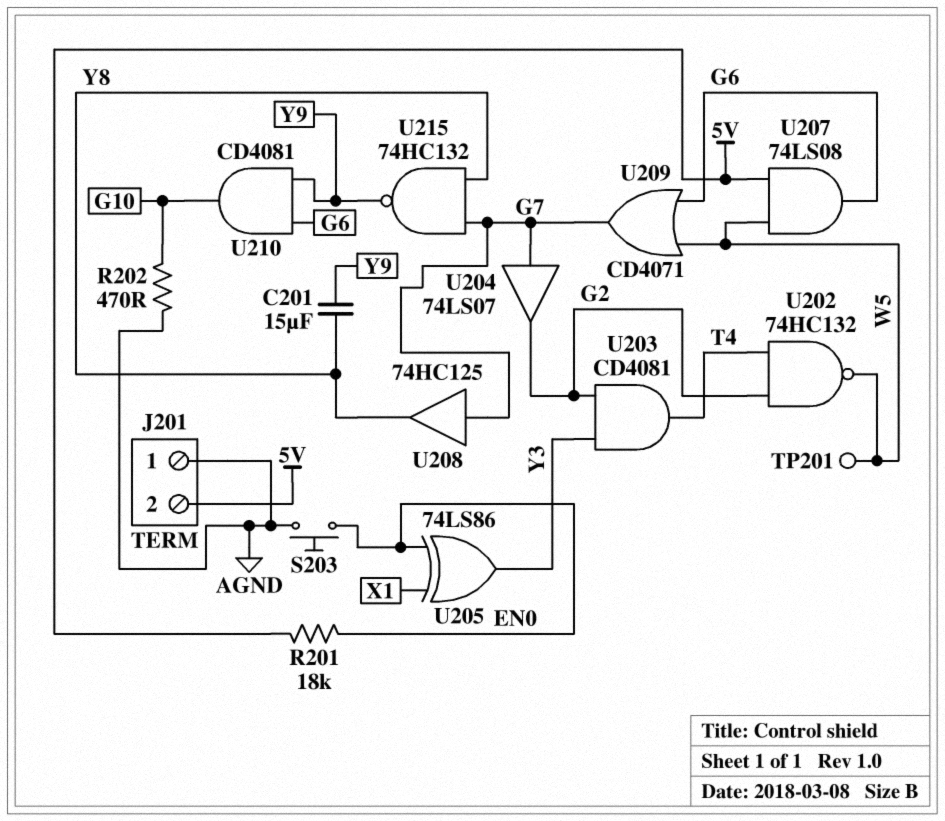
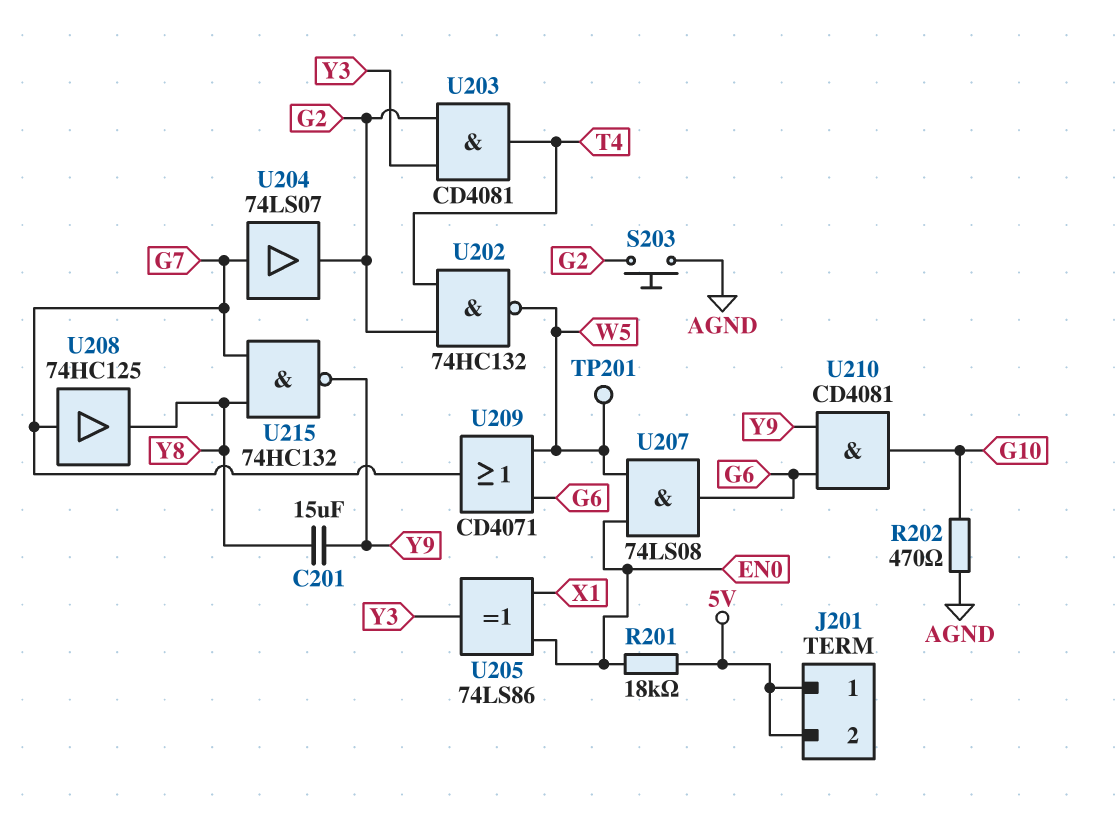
J201 pin 1: AGND -> 5V
S203: button (AGND, EN0) -> button (AGND, G2)
U207: AND 74LS08 (in 5V, in W5, out G6) -> AND 74LS08 (in EN0, in W5, out G6)

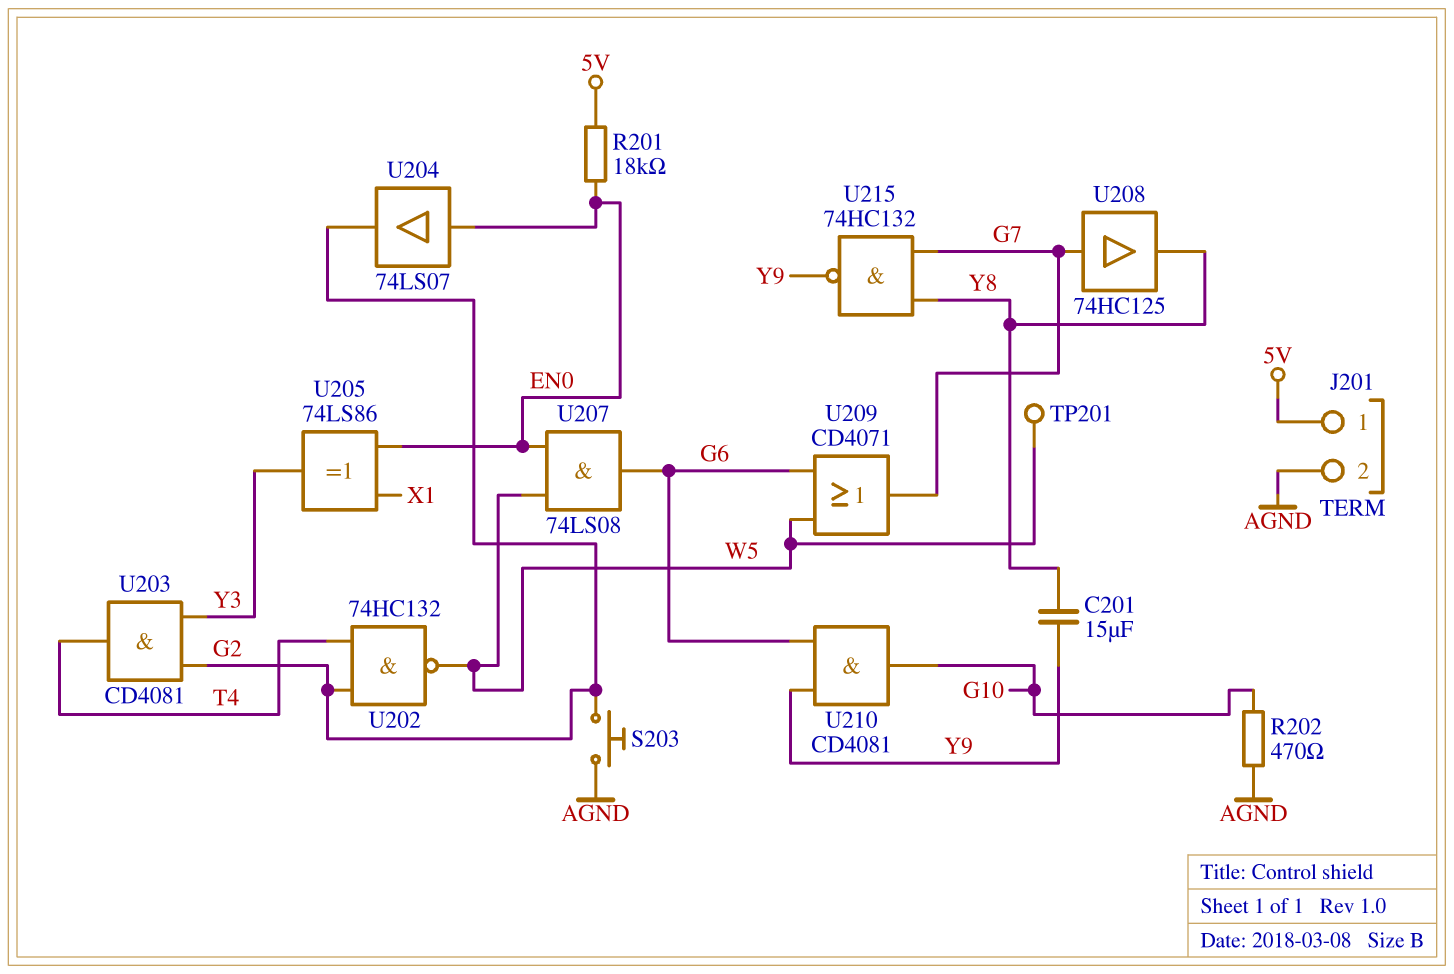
J201 pin 2: 5V -> AGND
U204: buffer 74LS07 (in G7, out G2) -> buffer 74LS07 (in EN0, out G2)

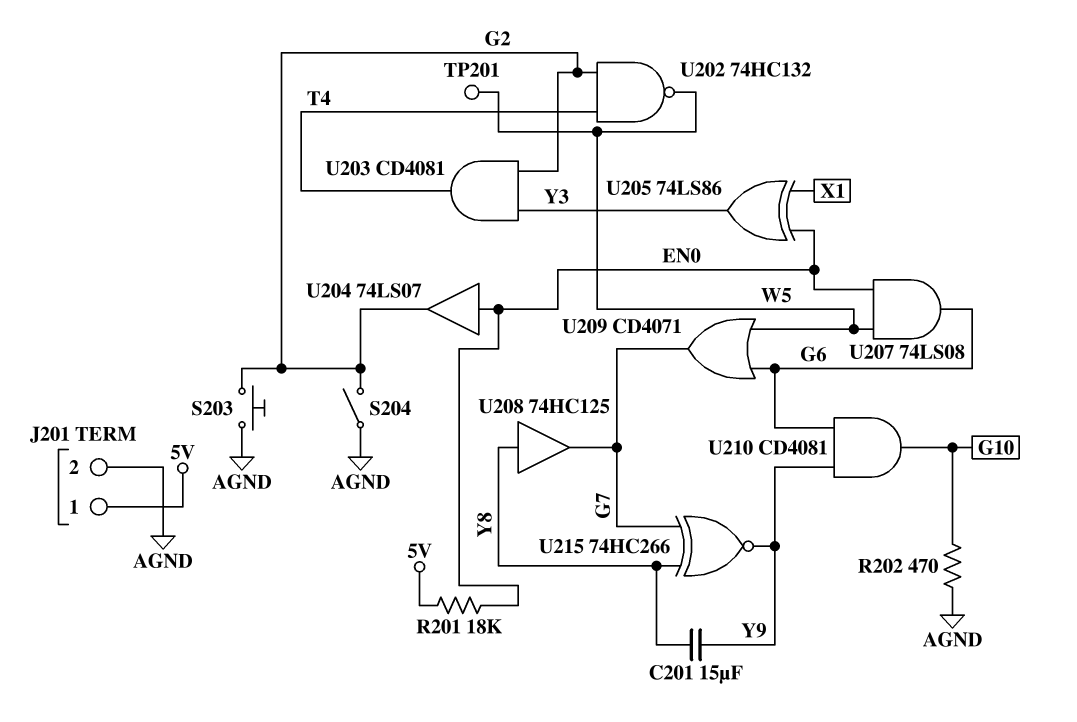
S204: none -> switch (AGND, G2)
U208: buffer 74HC125 (in G7, out Y8) -> buffer 74HC125 (in Y8, out G7)
U215: NAND 74HC132 (in G7, in Y8, out Y9) -> XNOR 74HC266 (in G7, in Y8, out Y9)

